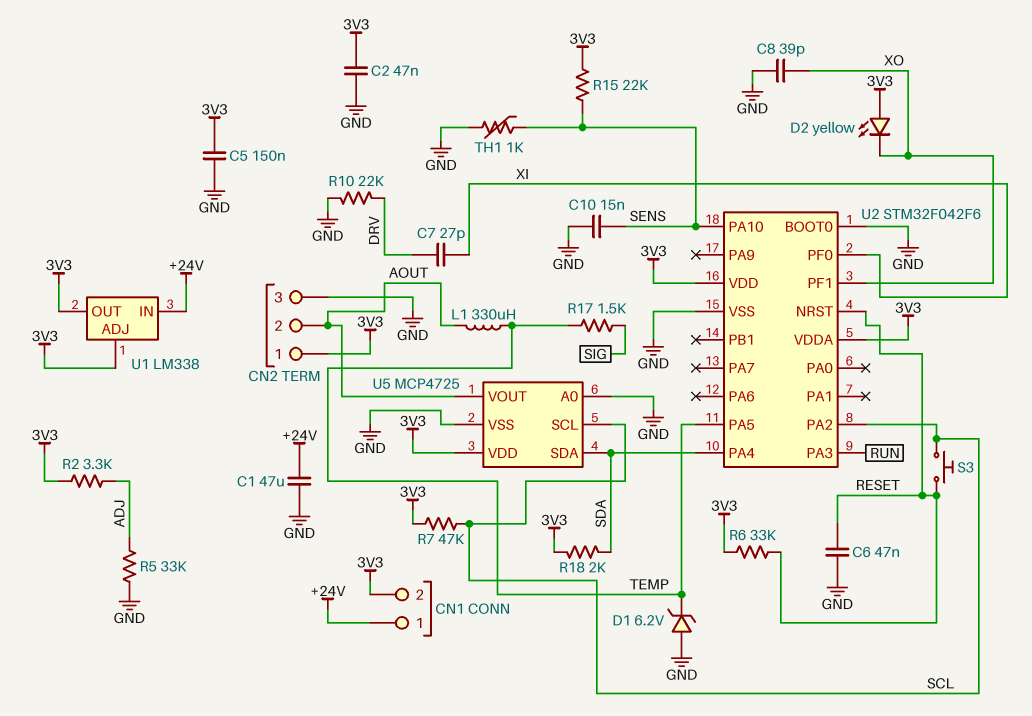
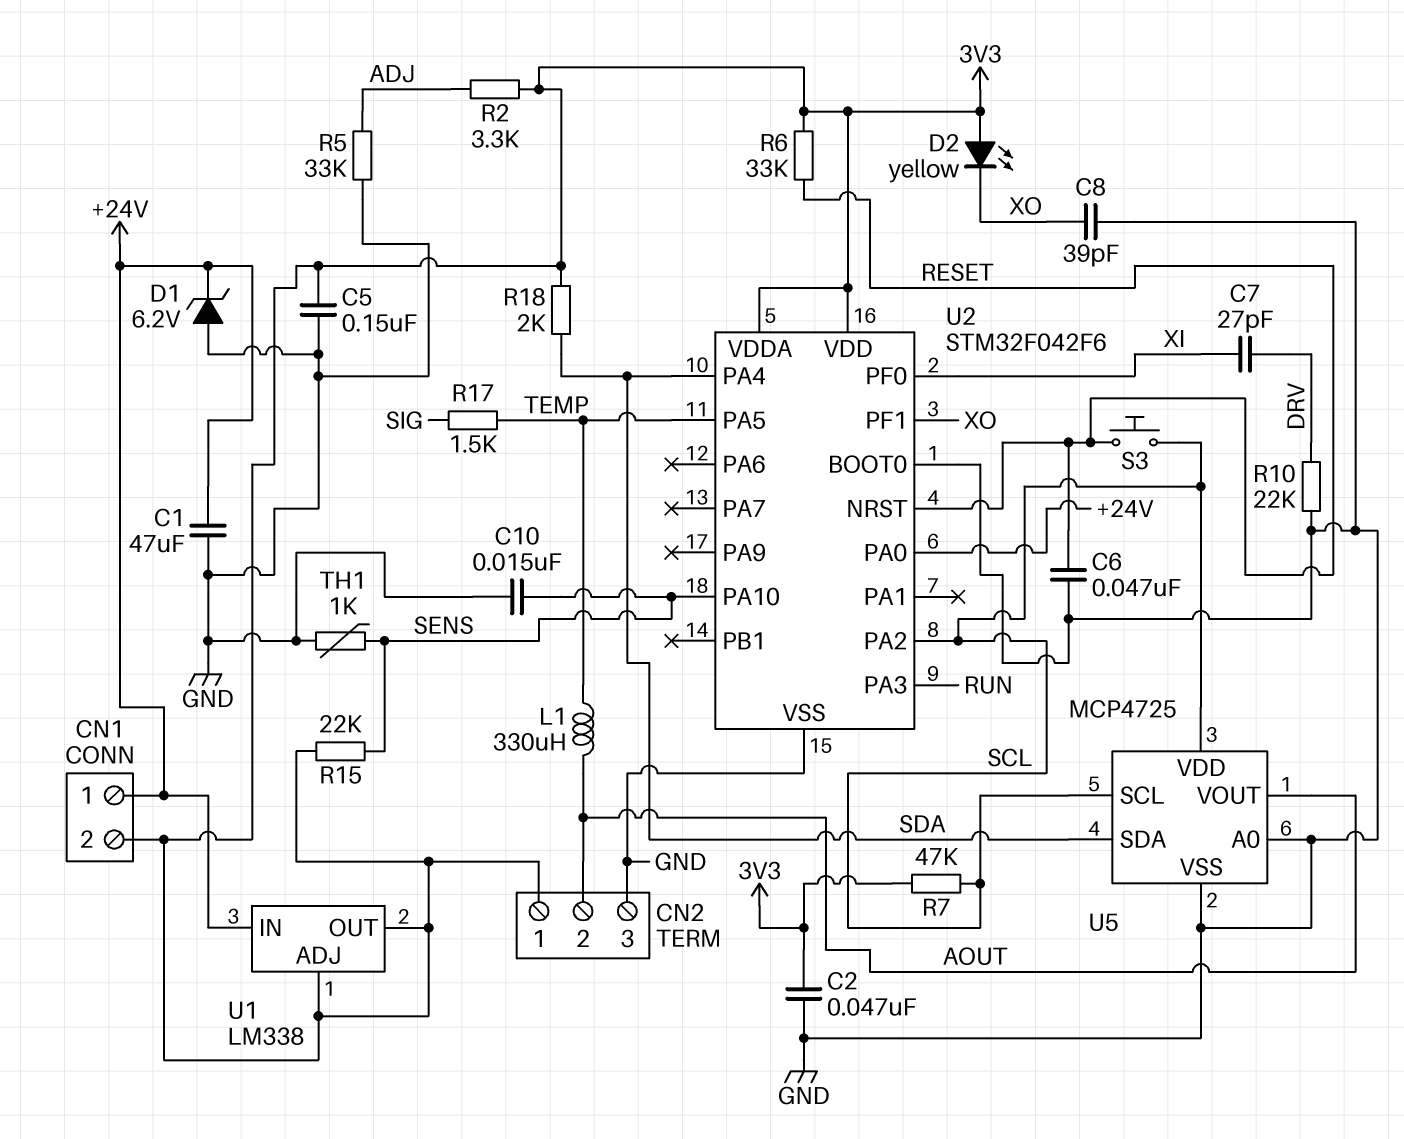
D1: zener 6.2V (A GND, K TEMP) -> zener 6.2V (A GND, K +24V)
U2 pin PA0: none -> +24V
U5 pin VDD: 3V3 -> SCL

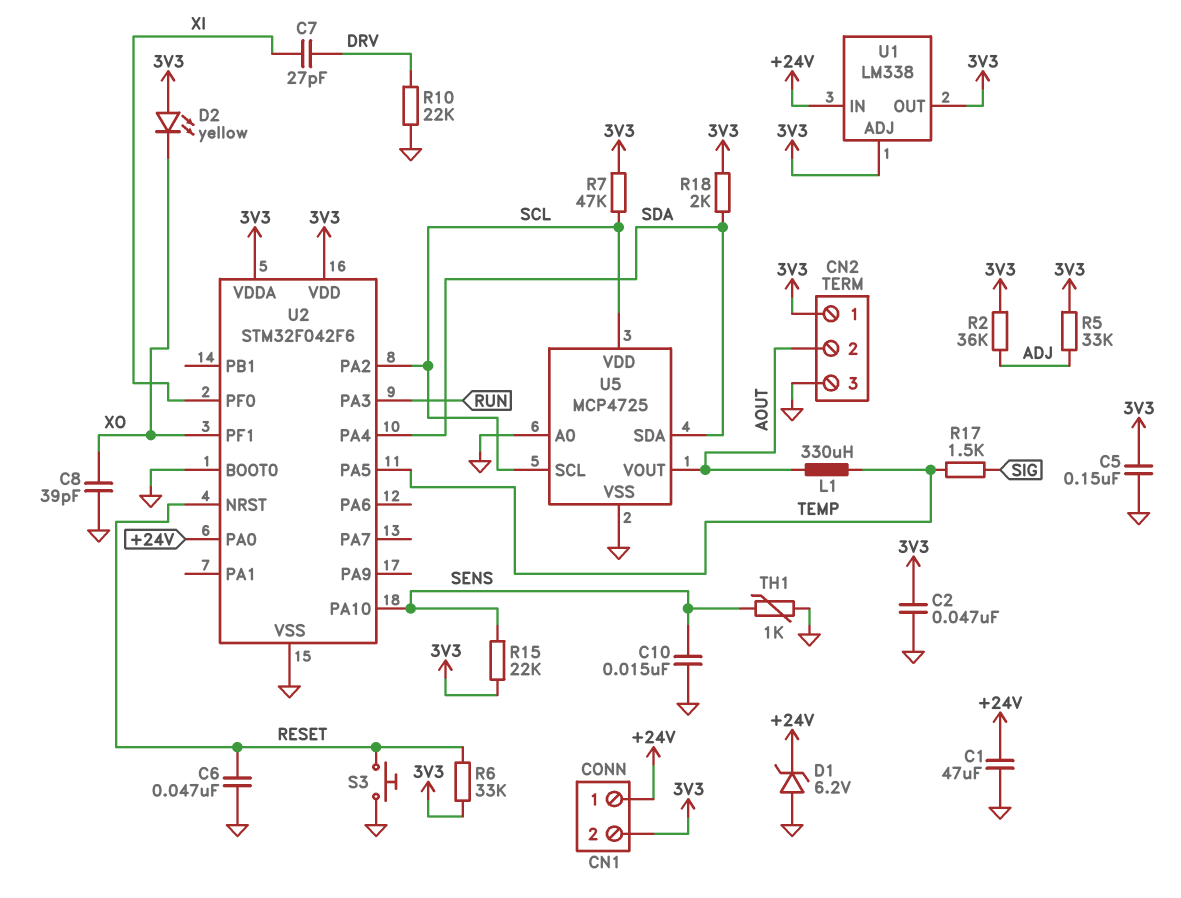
R2: 3.3k (3V3, ADJ) -> 36k (3V3, ADJ)
R5: 33k (ADJ, GND) -> 33k (3V3, ADJ)
S3: button (RESET, SCL) -> button (GND, RESET)

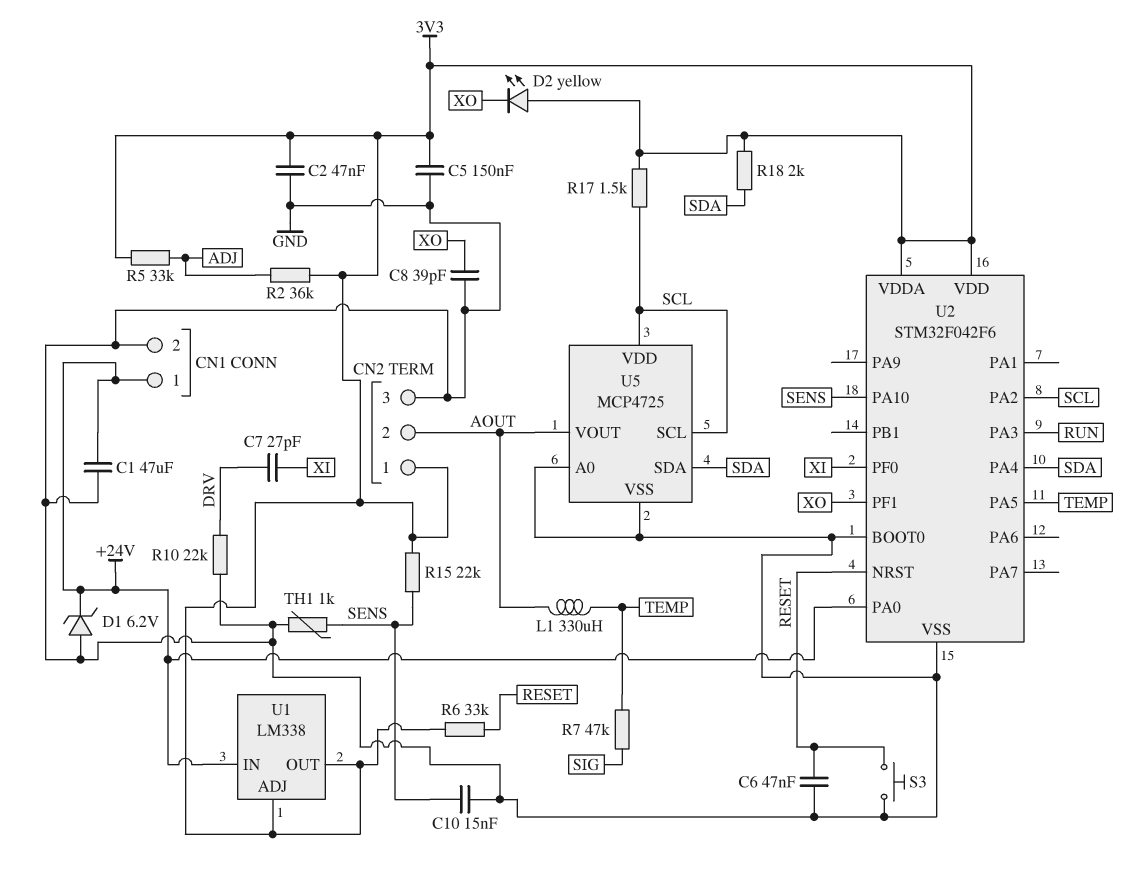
CN1 pin 2: 3V3 -> GND
R7: 47k (3V3, SCL) -> 47k (SIG, TEMP)
R17: 1.5k (SIG, TEMP) -> 1.5k (3V3, SCL)

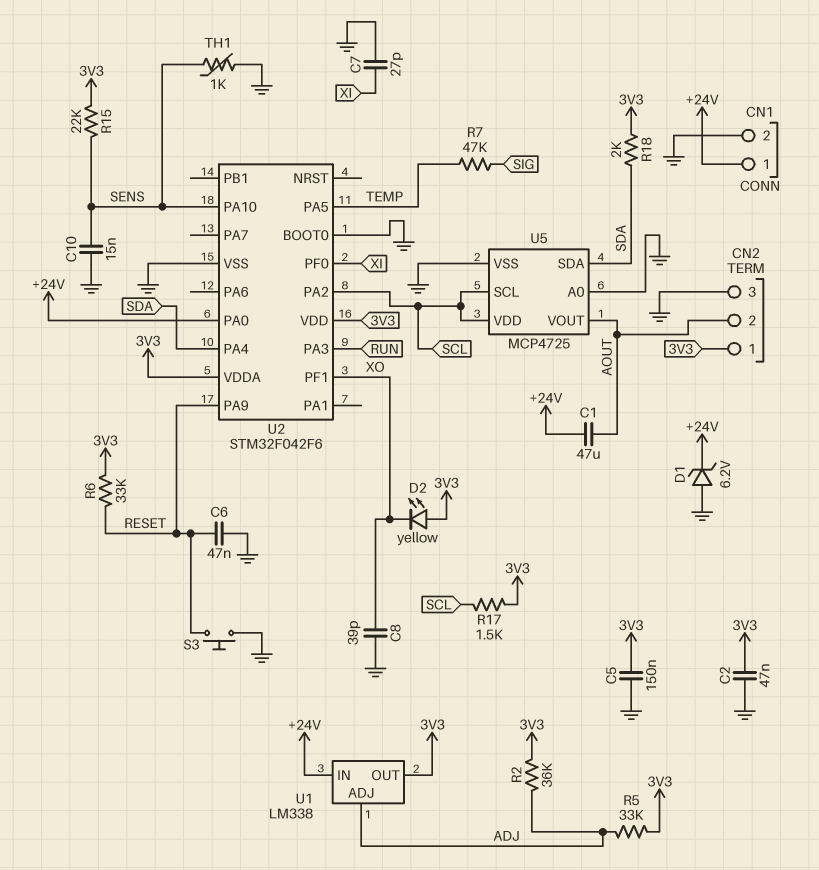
C1: 47uF (+24V, GND) -> 47uF (+24V, AOUT)
C7: 27pF (DRV, XI) -> 27pF (GND, XI)
L1: 330uH (AOUT, TEMP) -> none
R10: 22k (DRV, GND) -> none
U1 pin ADJ: 3V3 -> ADJ
U2 pin NRST: RESET -> none
U2 pin PA9: none -> RESET

